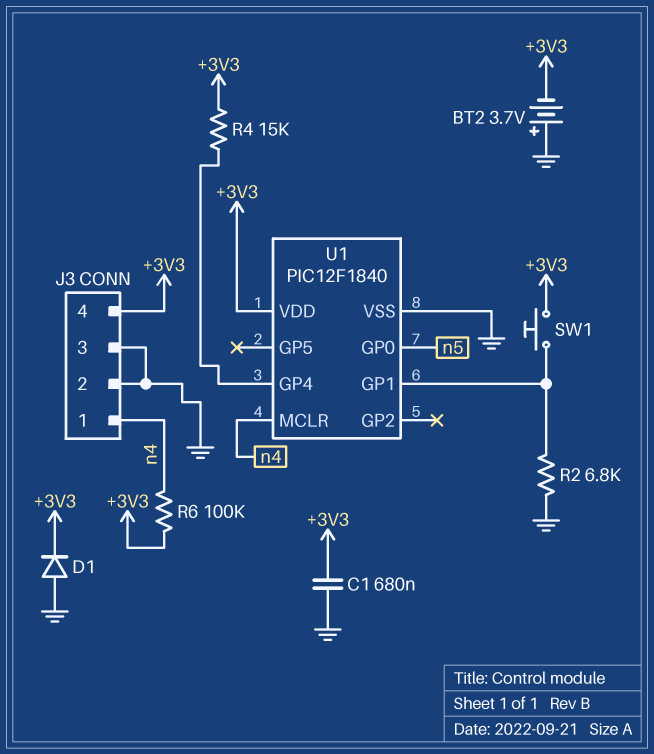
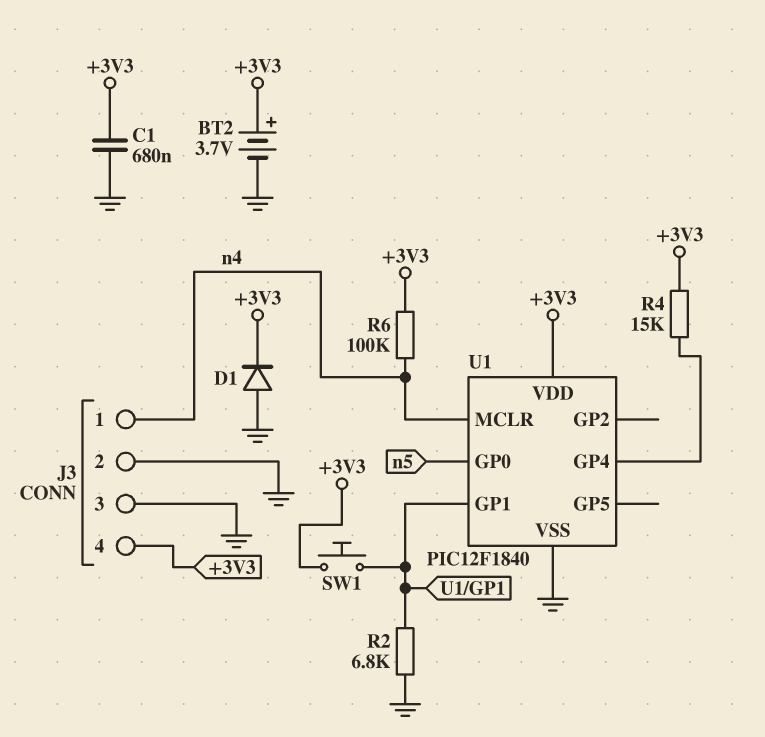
BT2: 3.7V (plus GND, minus +3V3) -> 3.7V (plus +3V3, minus GND)

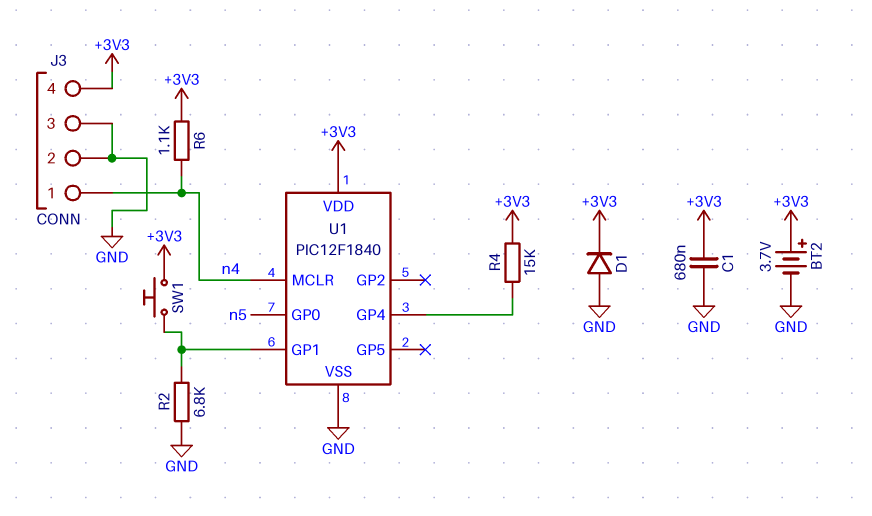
R6: 100k (+3V3, n4) -> 1.1k (+3V3, n4)

